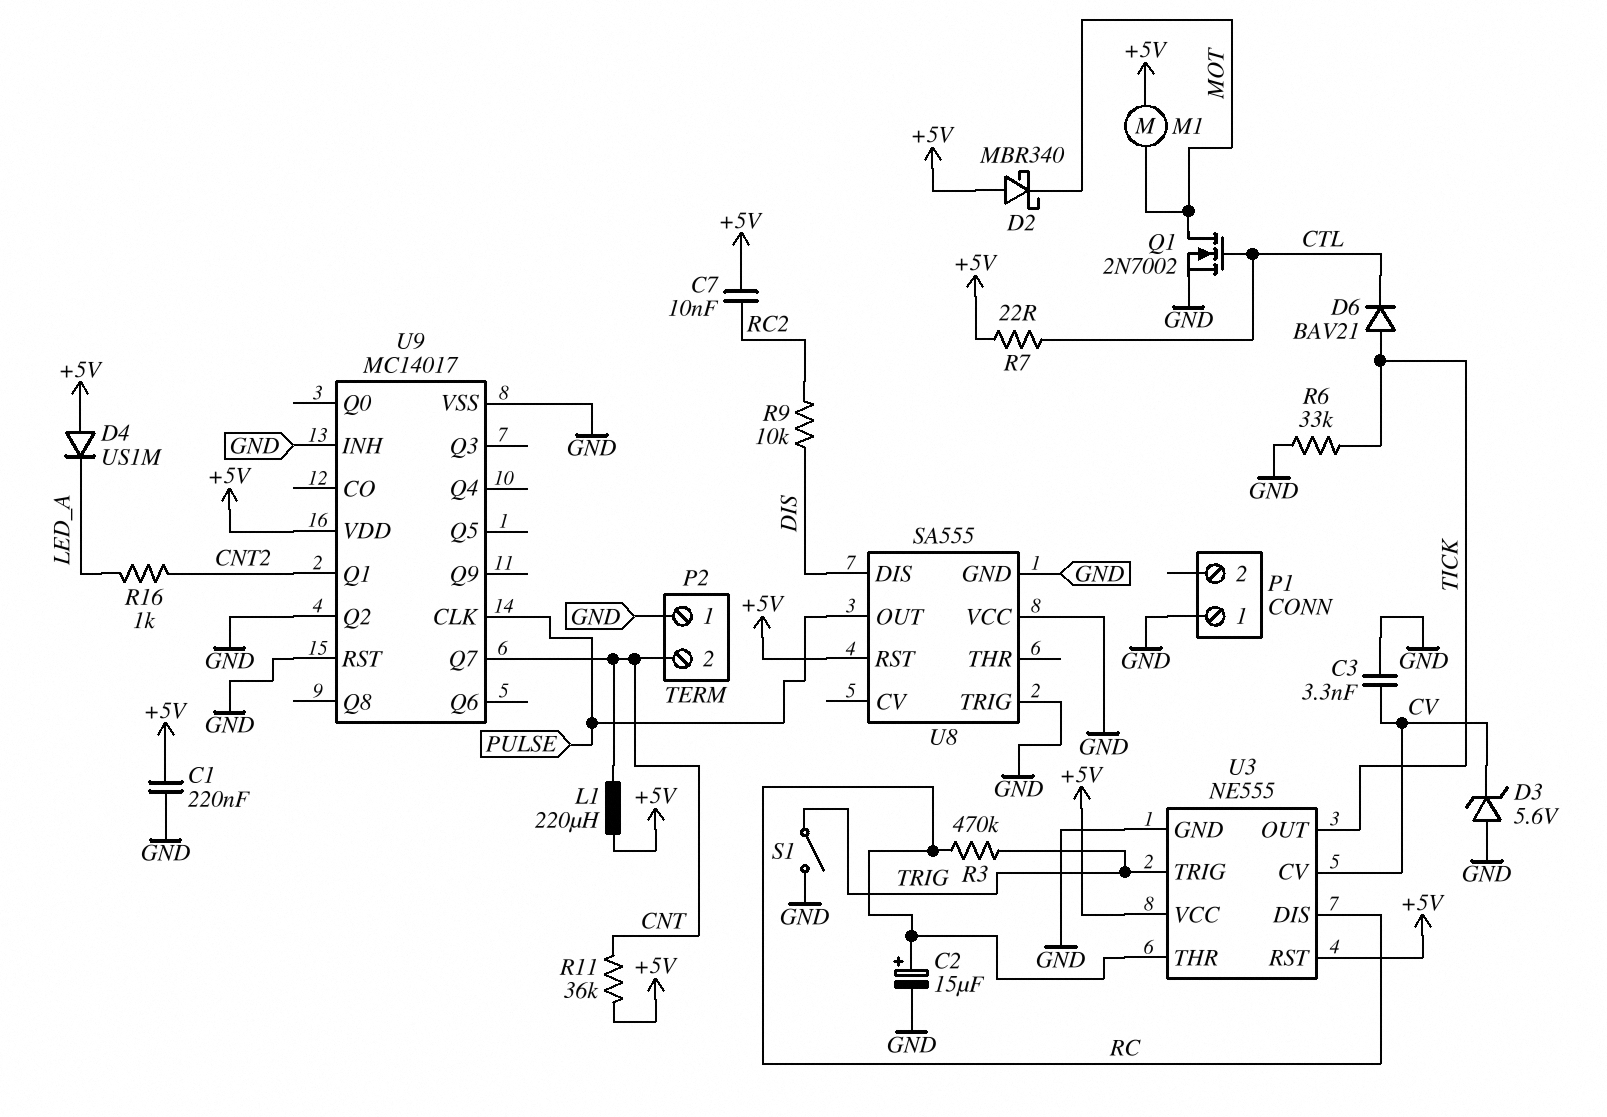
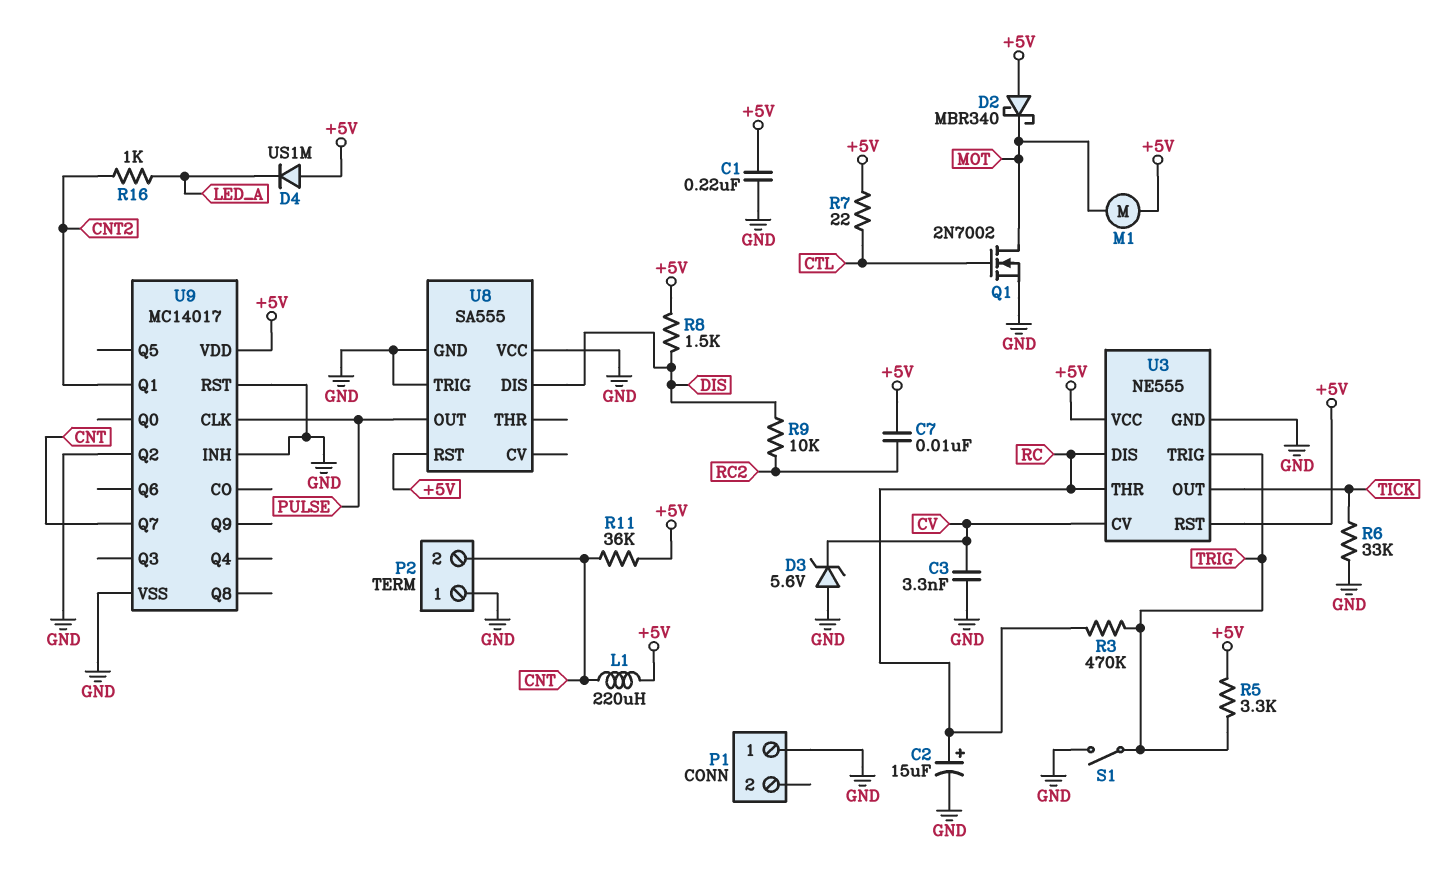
D6: diode BAV21 (A TICK, K CTL) -> none
R5: none -> 3.3k (+5V, TRIG)
R8: none -> 1.5k (+5V, DIS)

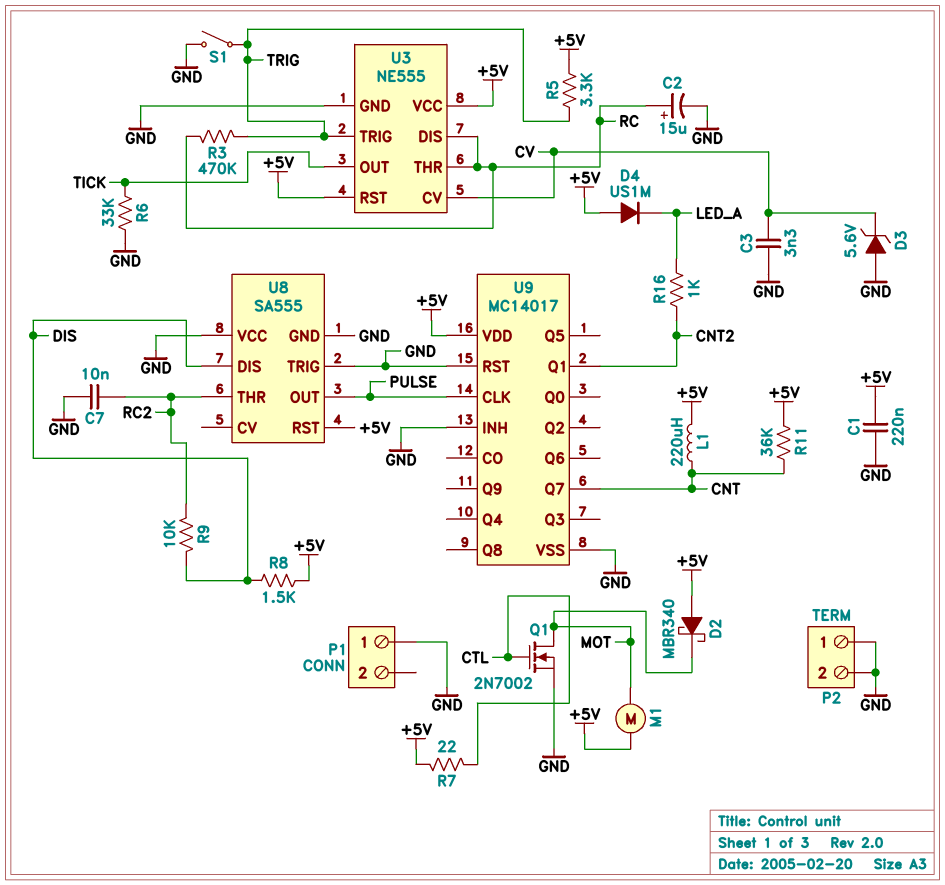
C7: 10nF (+5V, RC2) -> 10nF (GND, RC2)
P2 pin 2: CNT -> GND
U8 pin THR: none -> RC2
U9 pin Q2: GND -> none

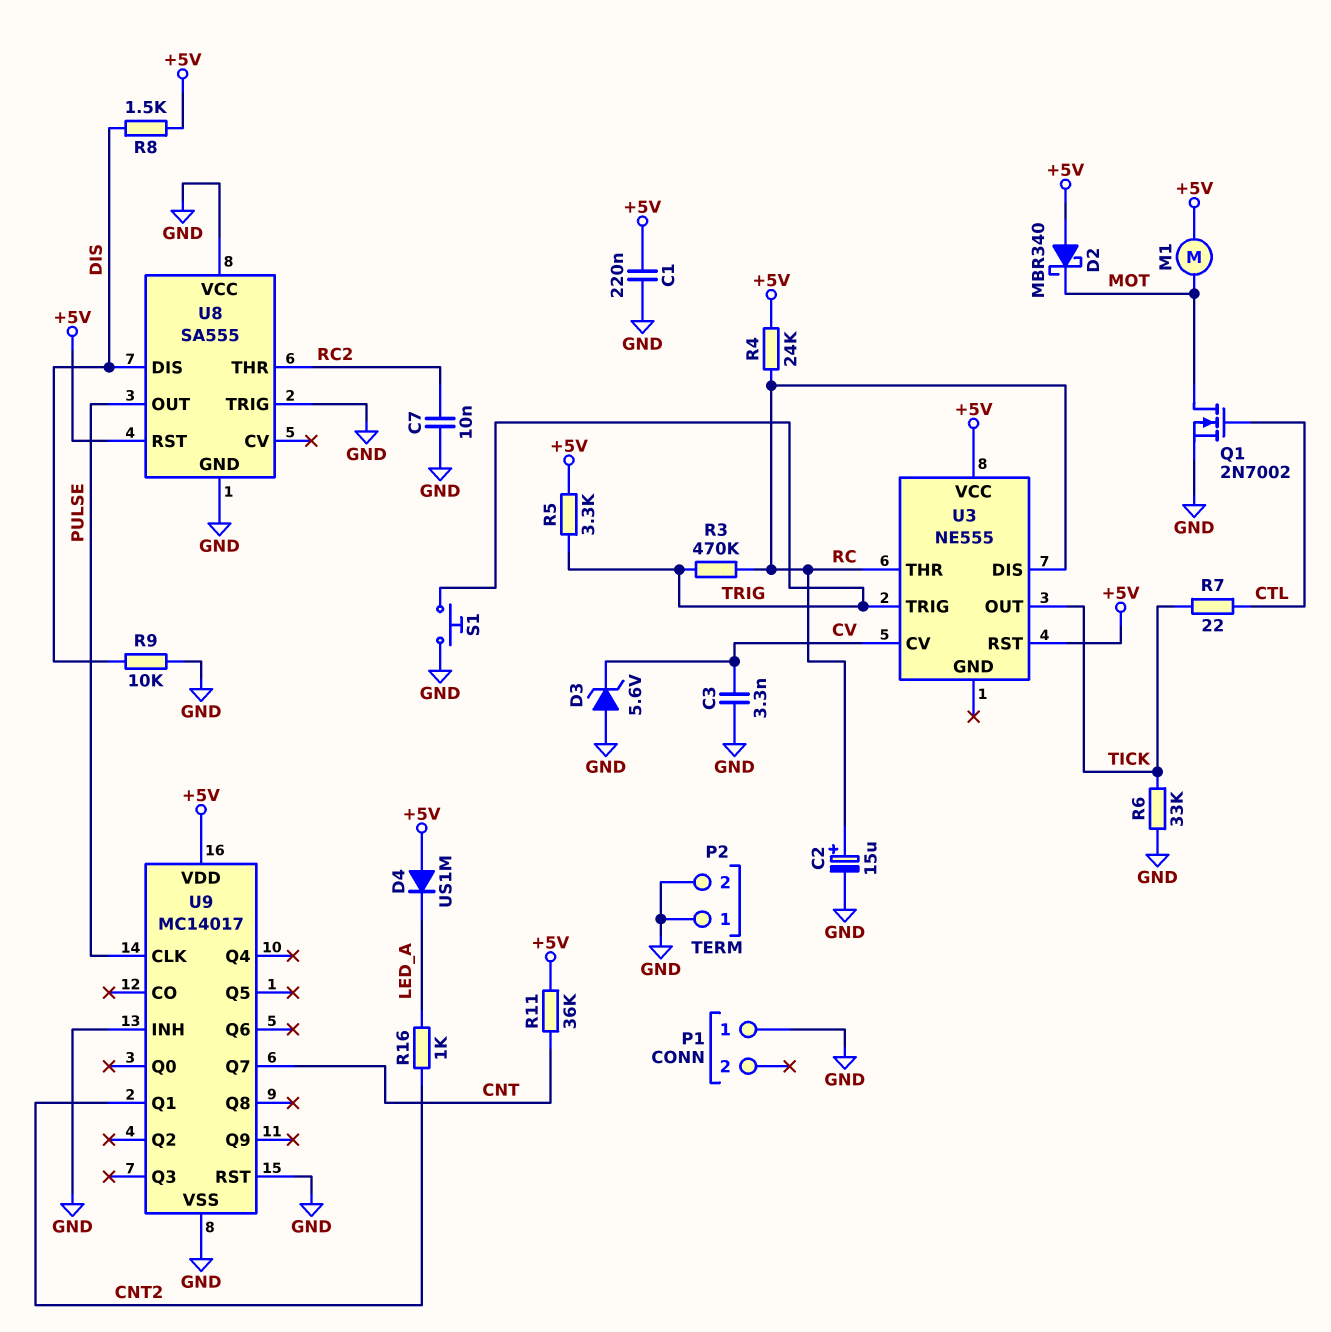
L1: 220uH (+5V, CNT) -> none
R4: none -> 24k (+5V, RC)
R7: 22 (+5V, CTL) -> 22 (CTL, TICK)
R9: 10k (DIS, RC2) -> 10k (DIS, GND)
S1: switch (GND, TRIG) -> button (GND, TRIG)
U3 pin GND: GND -> none

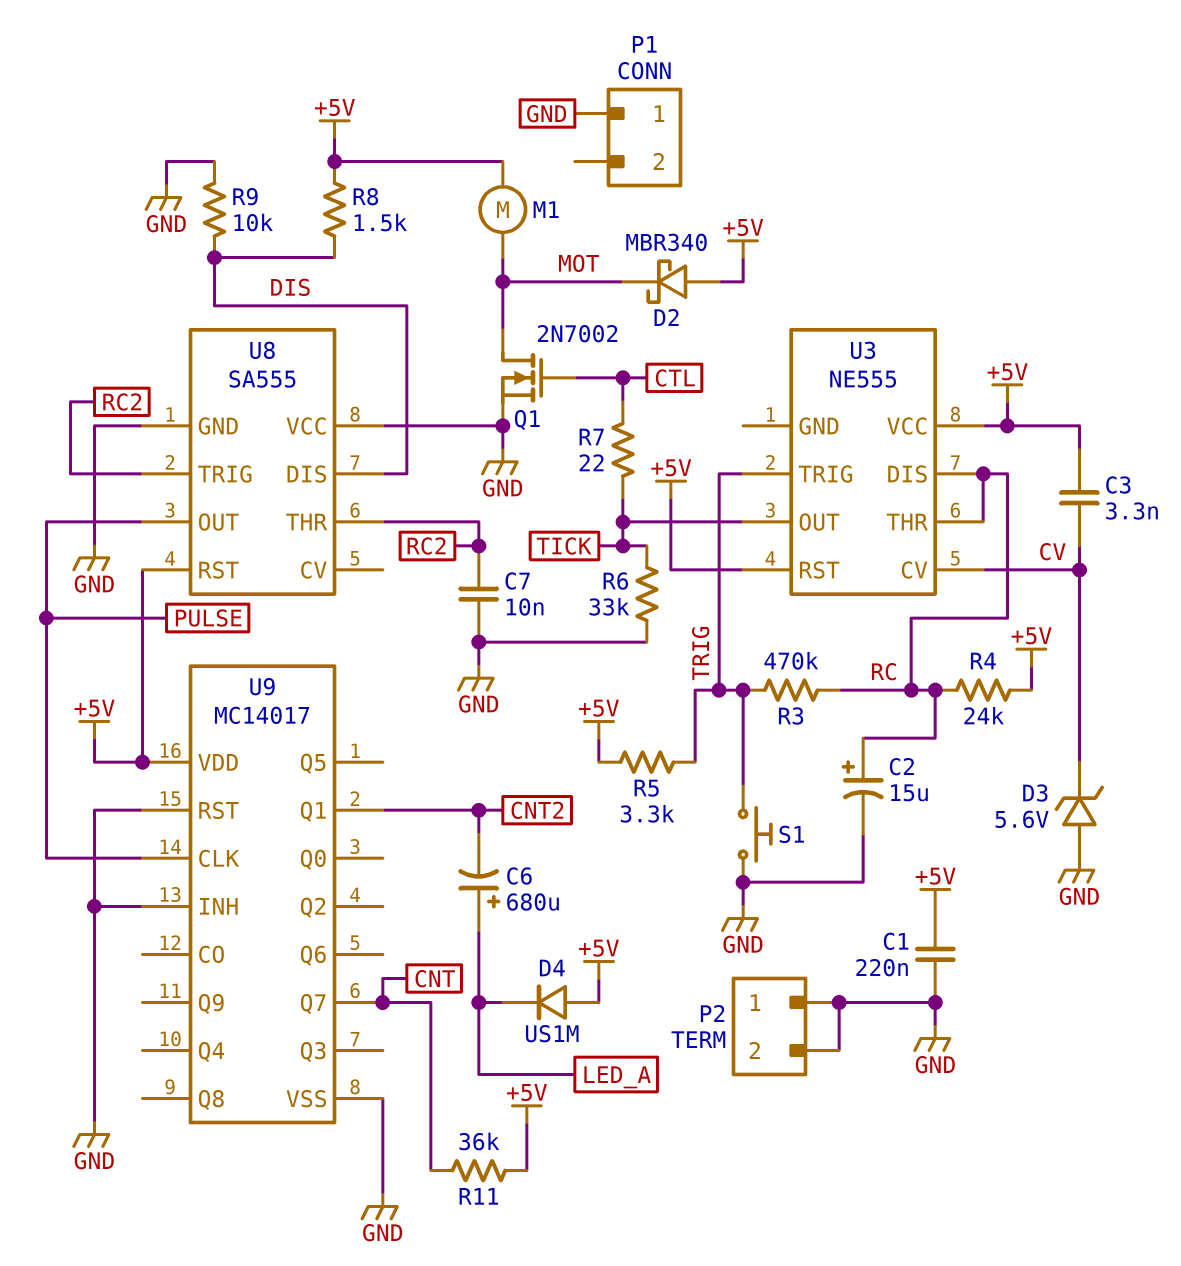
C3: 3.3nF (CV, GND) -> 3.3nF (+5V, CV)
C6: none -> 680uF (plus LED_A, minus CNT2)
R16: 1k (CNT2, LED_A) -> none
U8 pin TRIG: GND -> RC2

